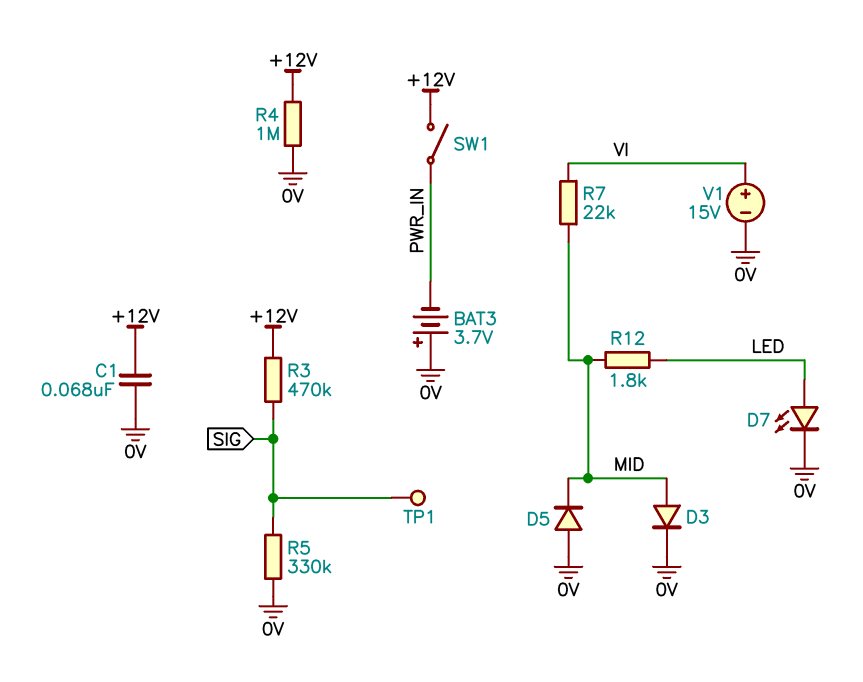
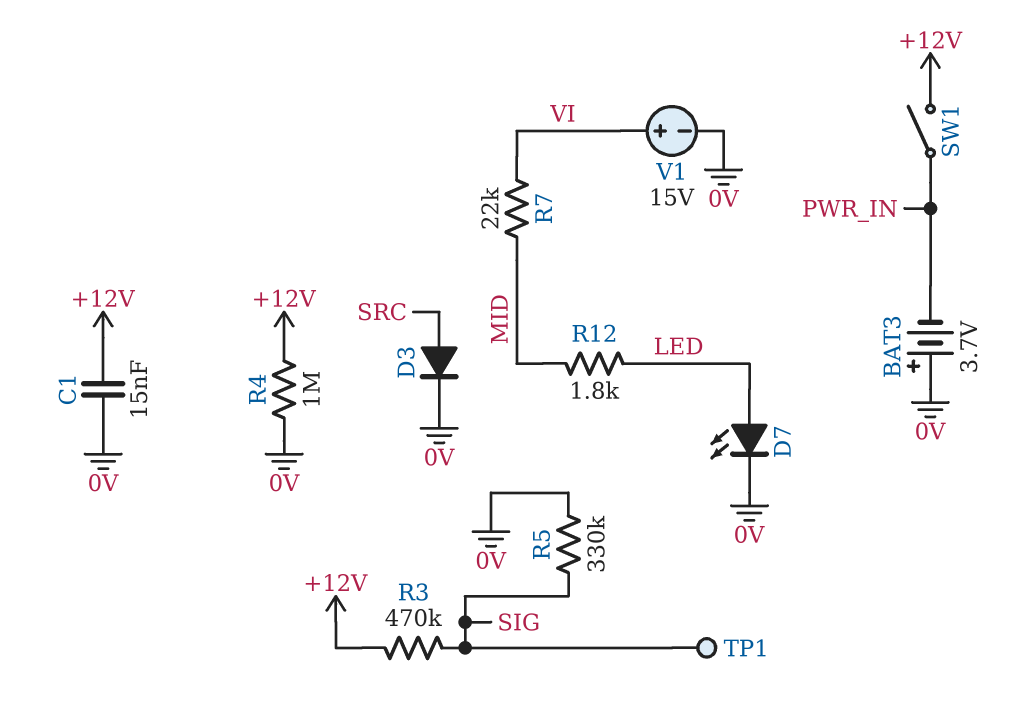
C1: 68nF (+12V, 0V) -> 15nF (+12V, 0V)
D3: diode (A MID, K 0V) -> diode (A SRC, K 0V)
D5: diode (A 0V, K MID) -> none

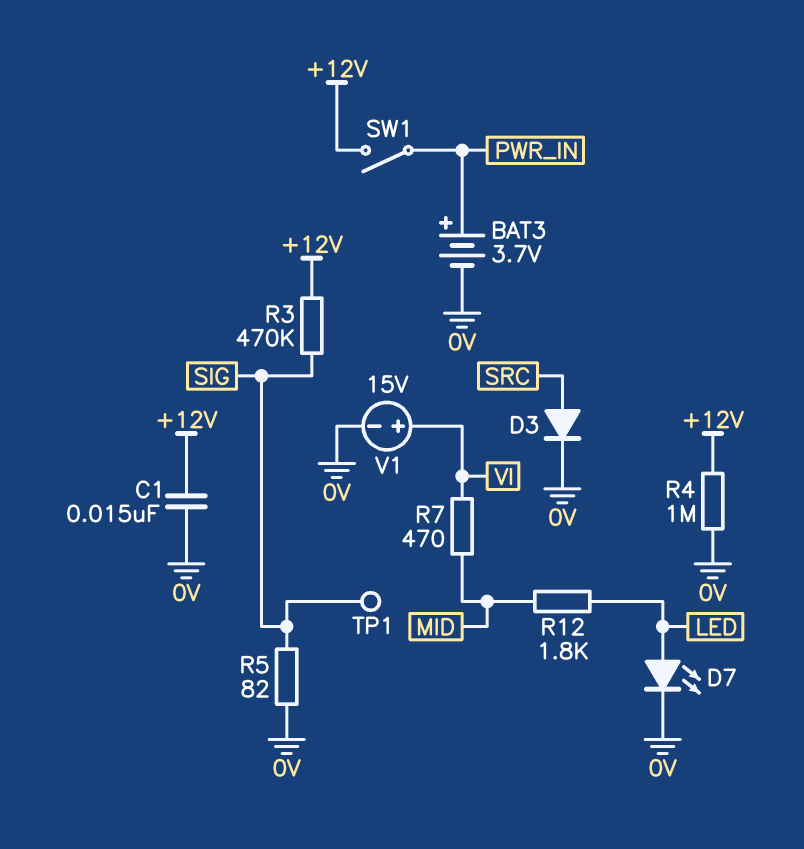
BAT3: 3.7V (plus 0V, minus PWR_IN) -> 3.7V (plus PWR_IN, minus 0V)
R5: 330k (0V, SIG) -> 82 (0V, SIG)
R7: 22k (MID, VI) -> 470 (MID, VI)

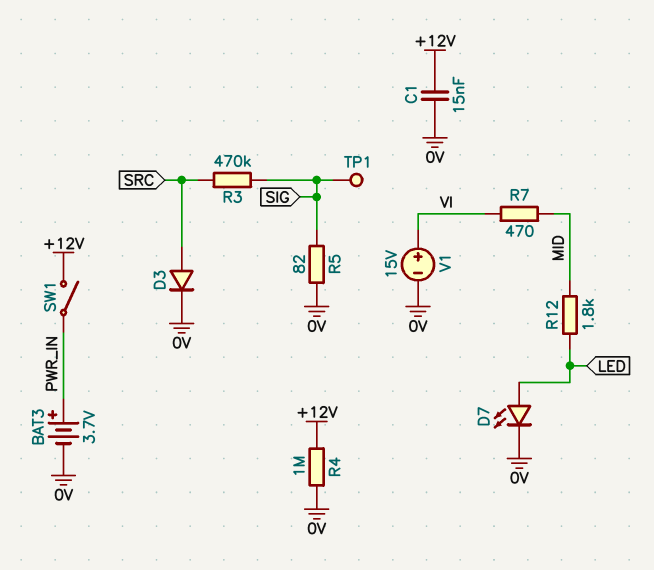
R3: 470k (+12V, SIG) -> 470k (SIG, SRC)

